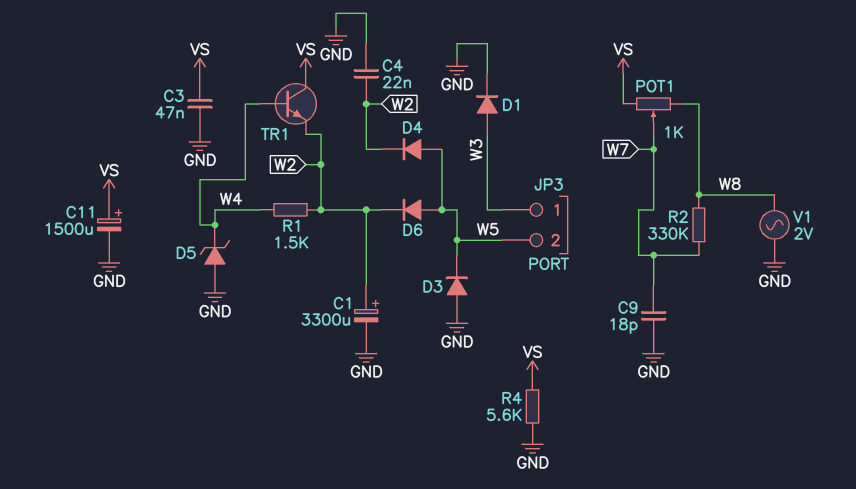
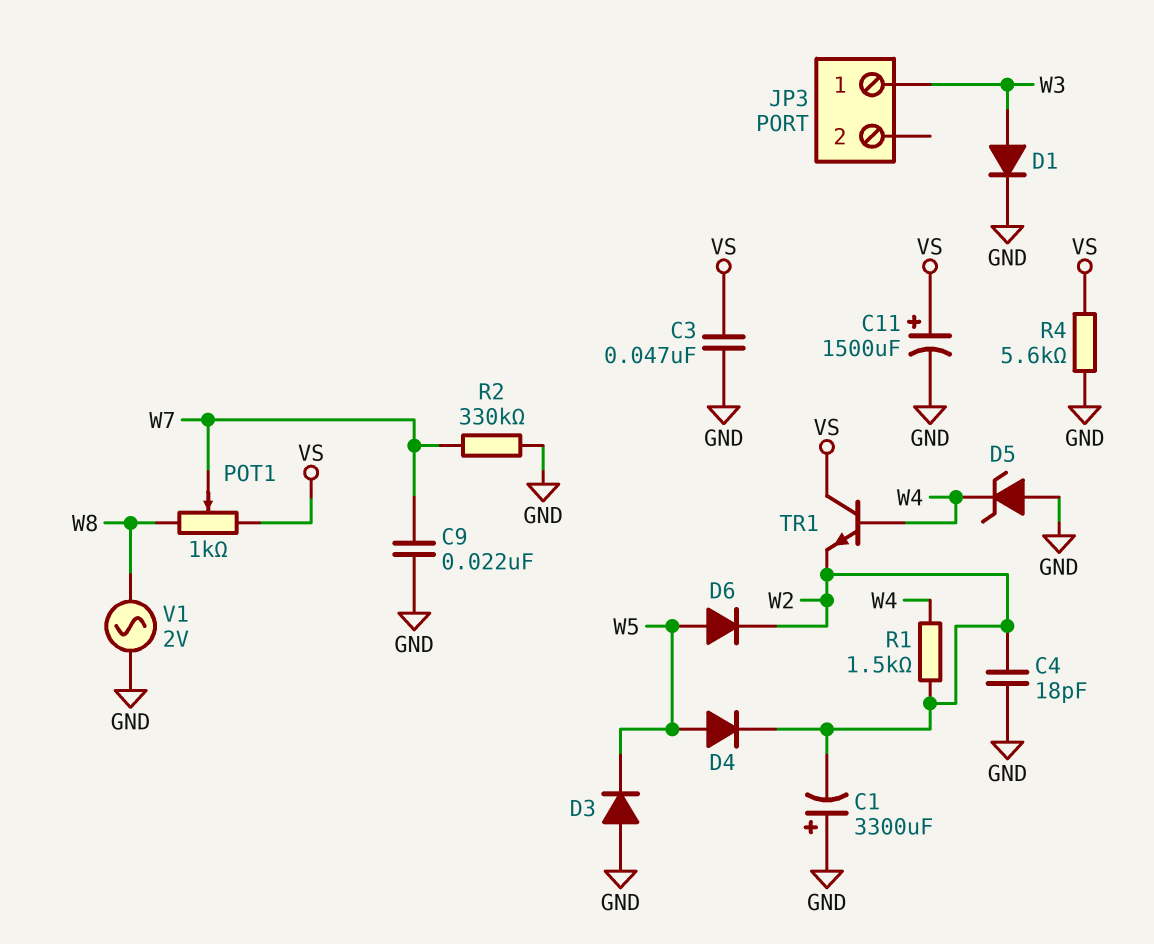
C1: 3300uF (plus W2, minus GND) -> 3300uF (plus GND, minus W2)
C4: 22nF (GND, W2) -> 18pF (GND, W2)
C9: 18pF (GND, W7) -> 22nF (GND, W7)
JP3 pin 2: W5 -> none
R2: 330k (W7, W8) -> 330k (GND, W7)

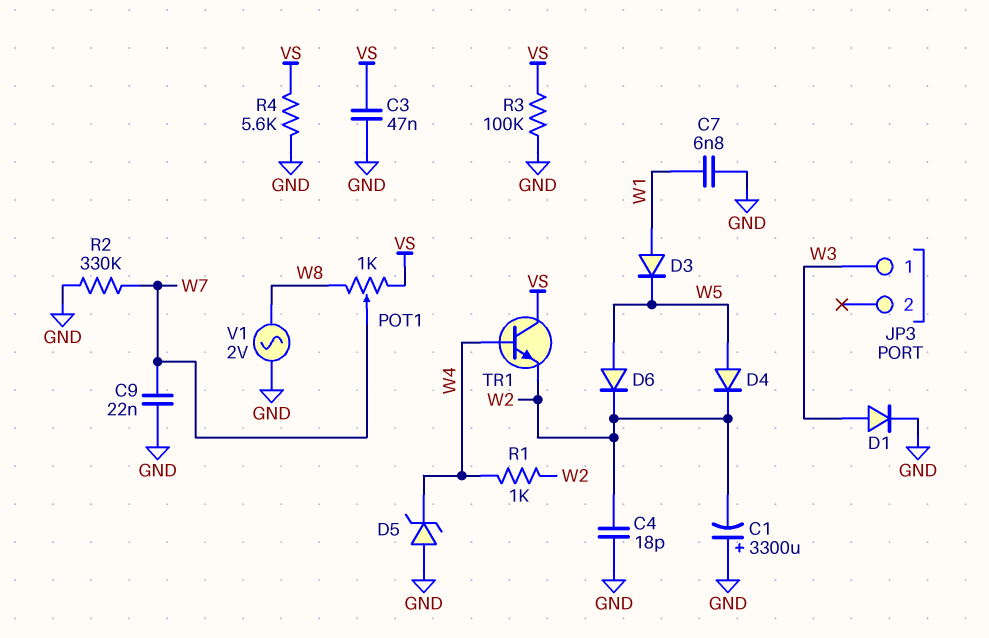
C7: none -> 6.8nF (GND, W1)
C11: 1500uF (plus VS, minus GND) -> none
D3: diode (A GND, K W5) -> diode (A W1, K W5)
R1: 1.5k (W2, W4) -> 1k (W2, W4)
R3: none -> 100k (GND, VS)

